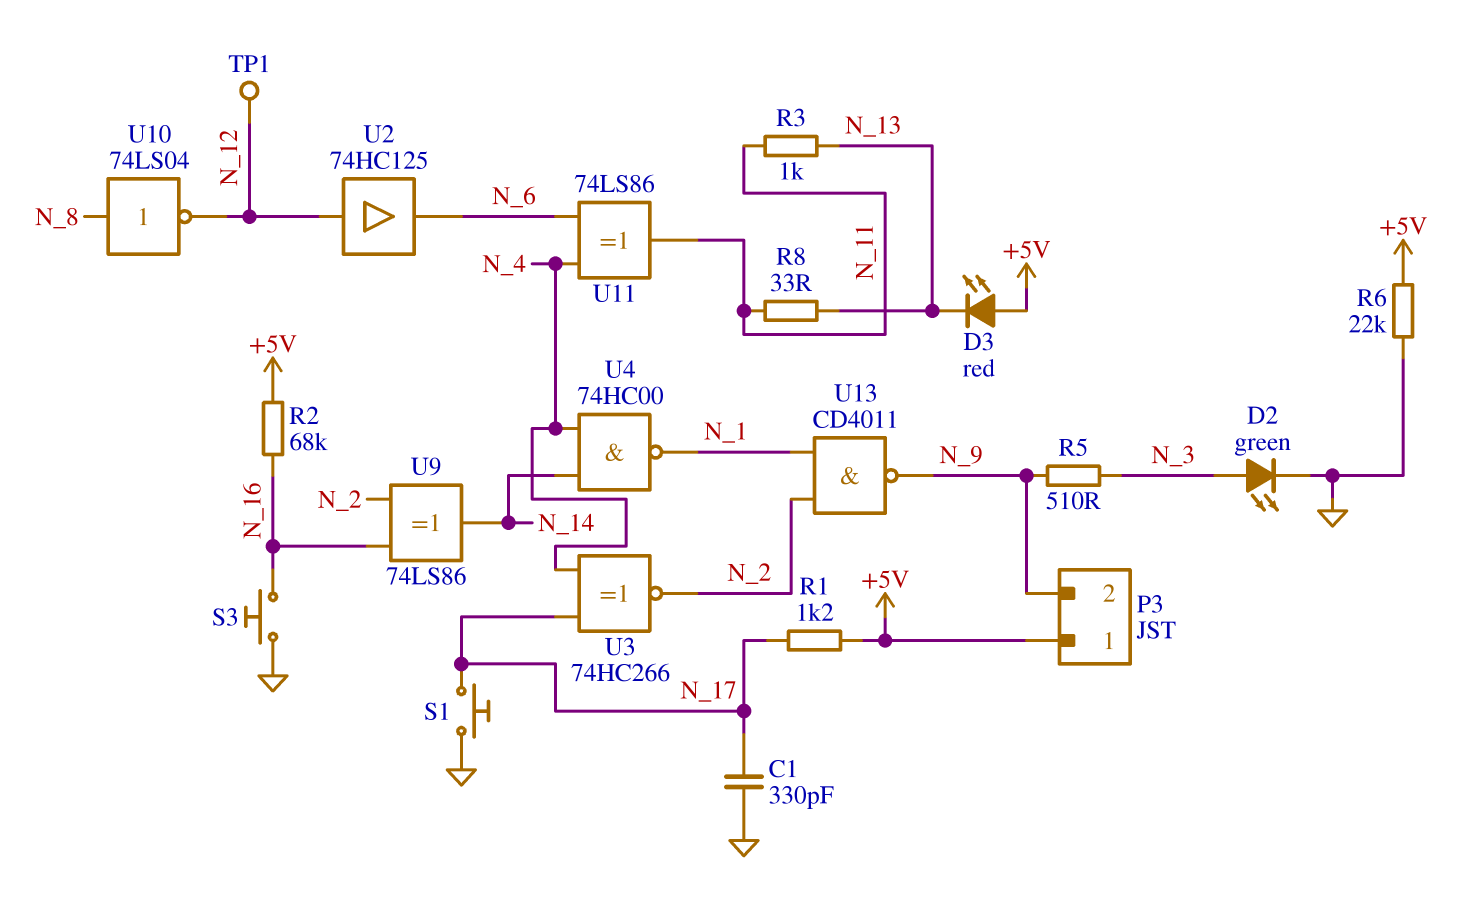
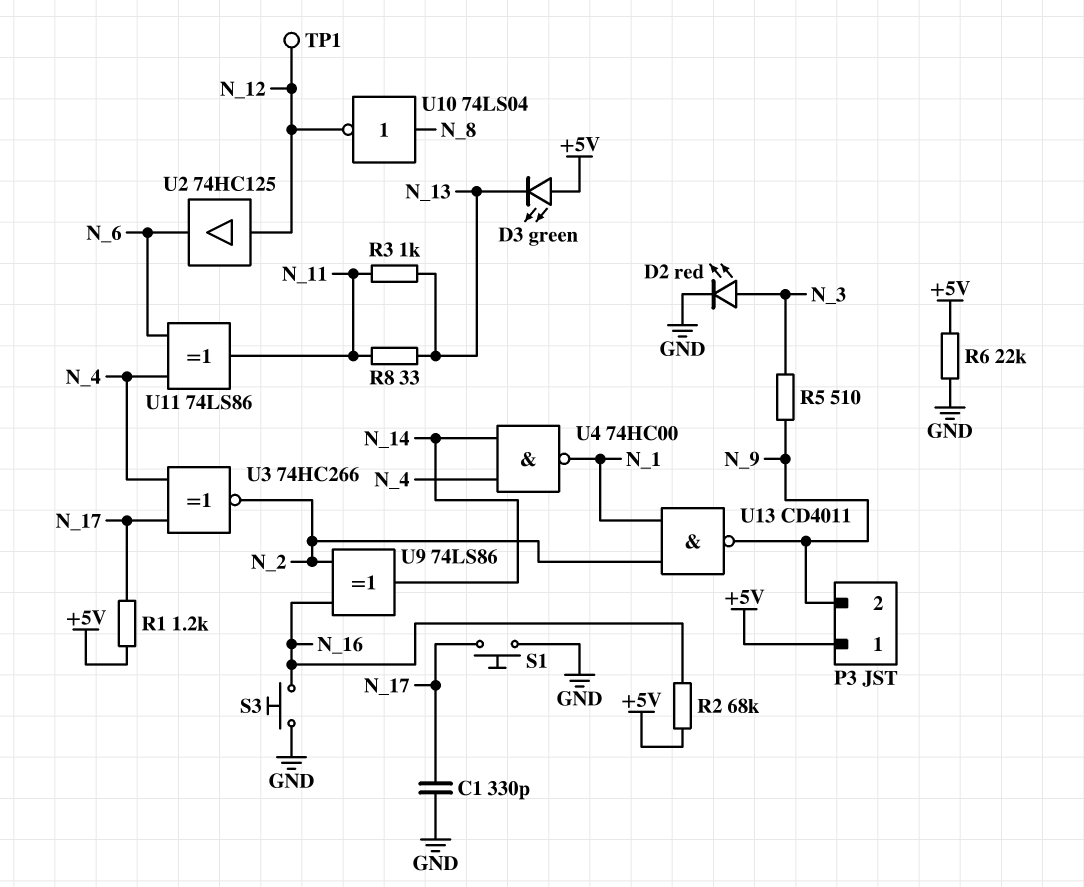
D2: LED green (A N_3, K GND) -> LED red (A N_3, K GND)
D3: LED red (A +5V, K N_13) -> LED green (A +5V, K N_13)

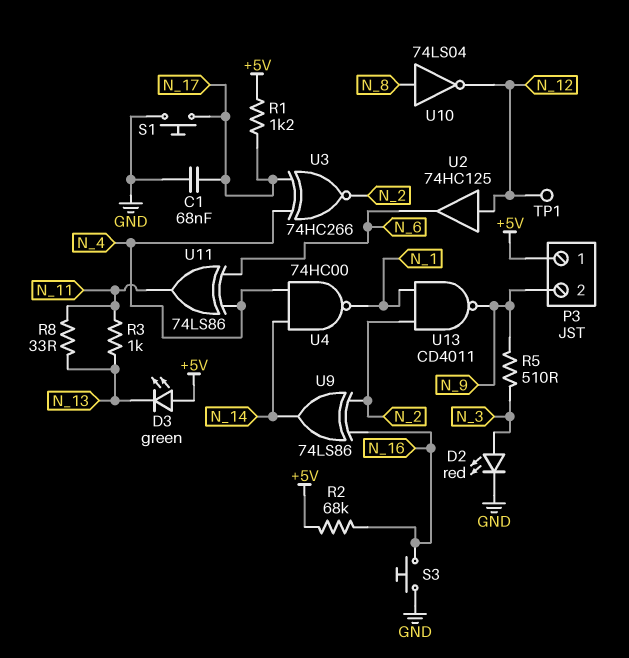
C1: 330pF (GND, N_17) -> 68nF (GND, N_17)
R6: 22k (+5V, GND) -> none

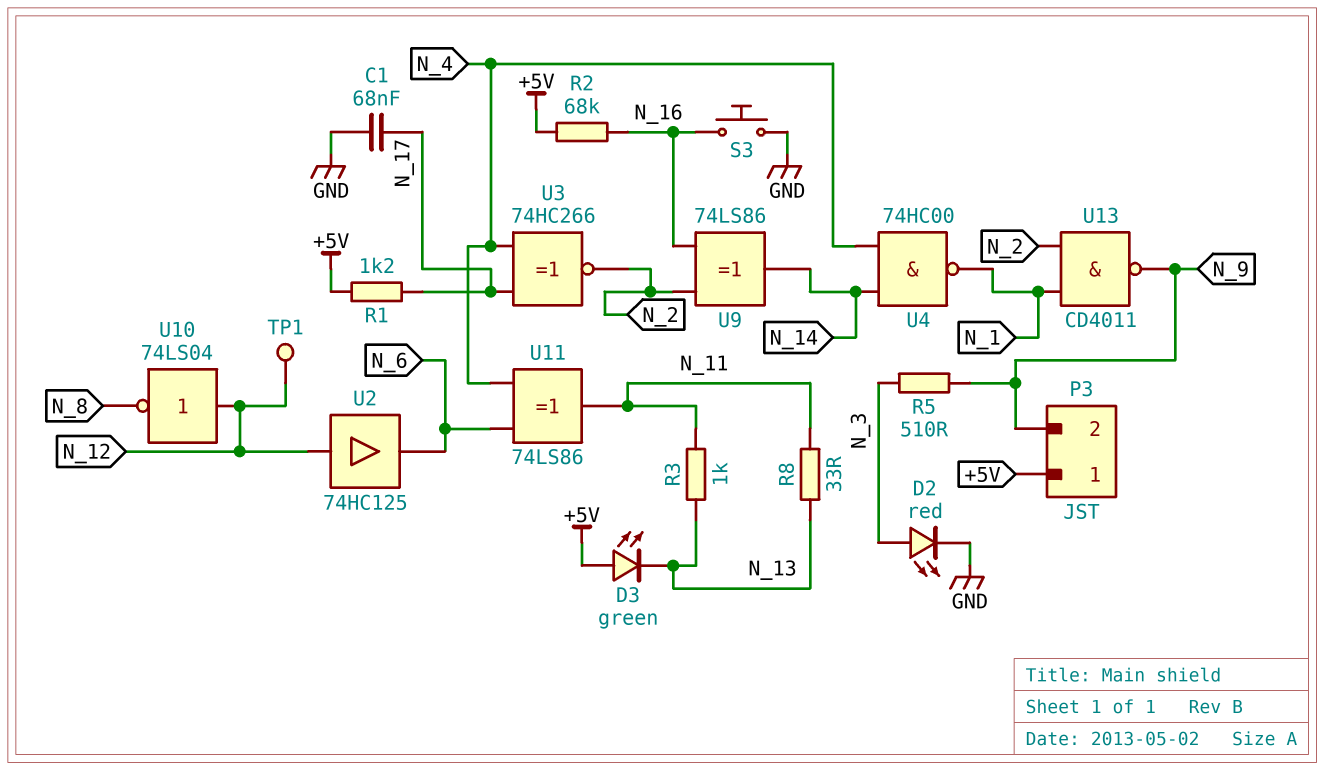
S1: button (GND, N_17) -> none
U10: NOT 74LS04 (in N_8, out N_12) -> NOT 74LS04 (in N_12, out N_8)

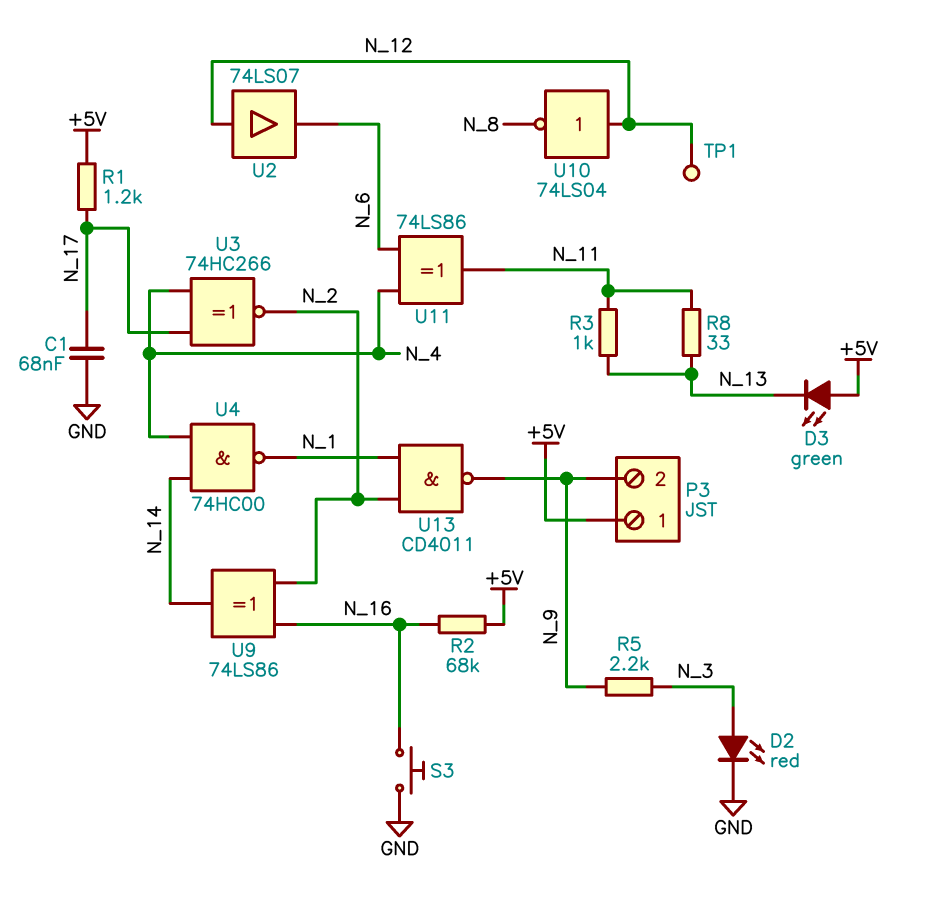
R5: 510 (N_3, N_9) -> 2.2k (N_3, N_9)
U2: buffer 74HC125 (in N_12, out N_6) -> buffer 74LS07 (in N_12, out N_6)

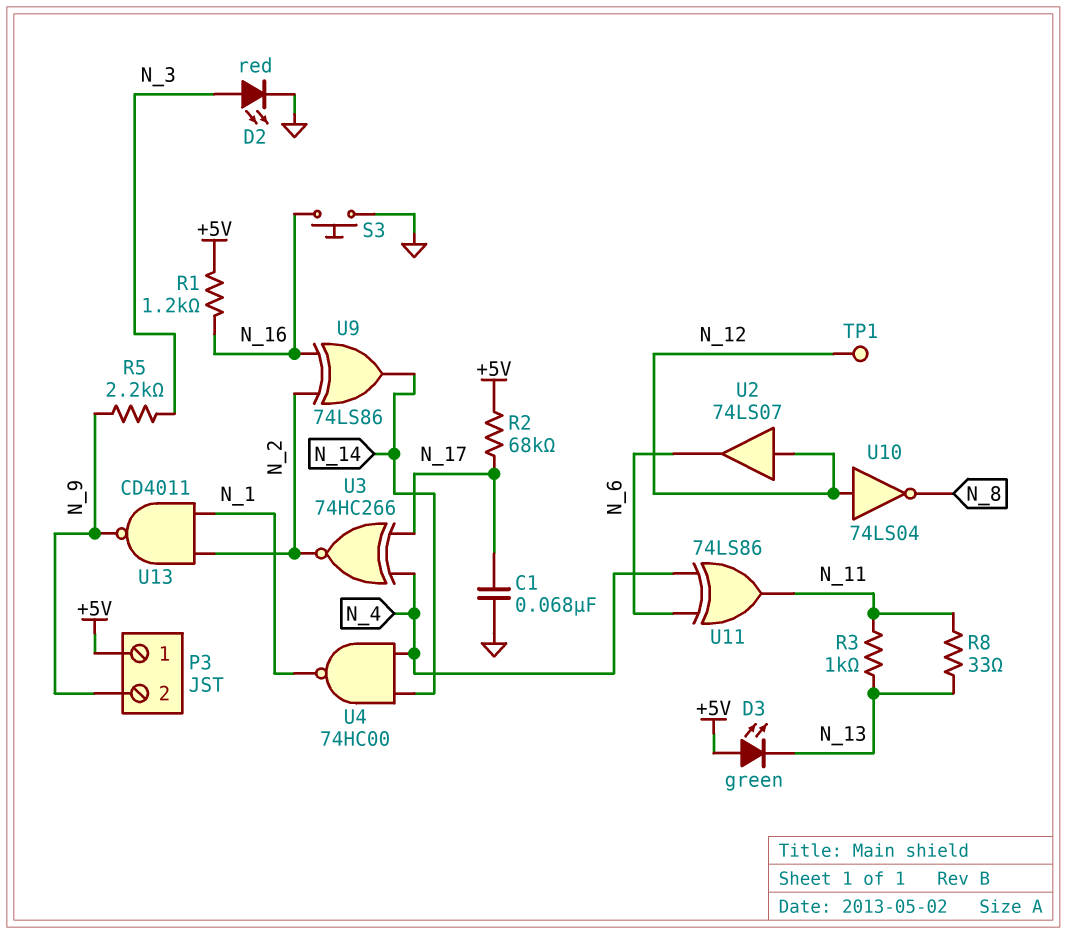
R1: 1.2k (+5V, N_17) -> 1.2k (+5V, N_16)
R2: 68k (+5V, N_16) -> 68k (+5V, N_17)

